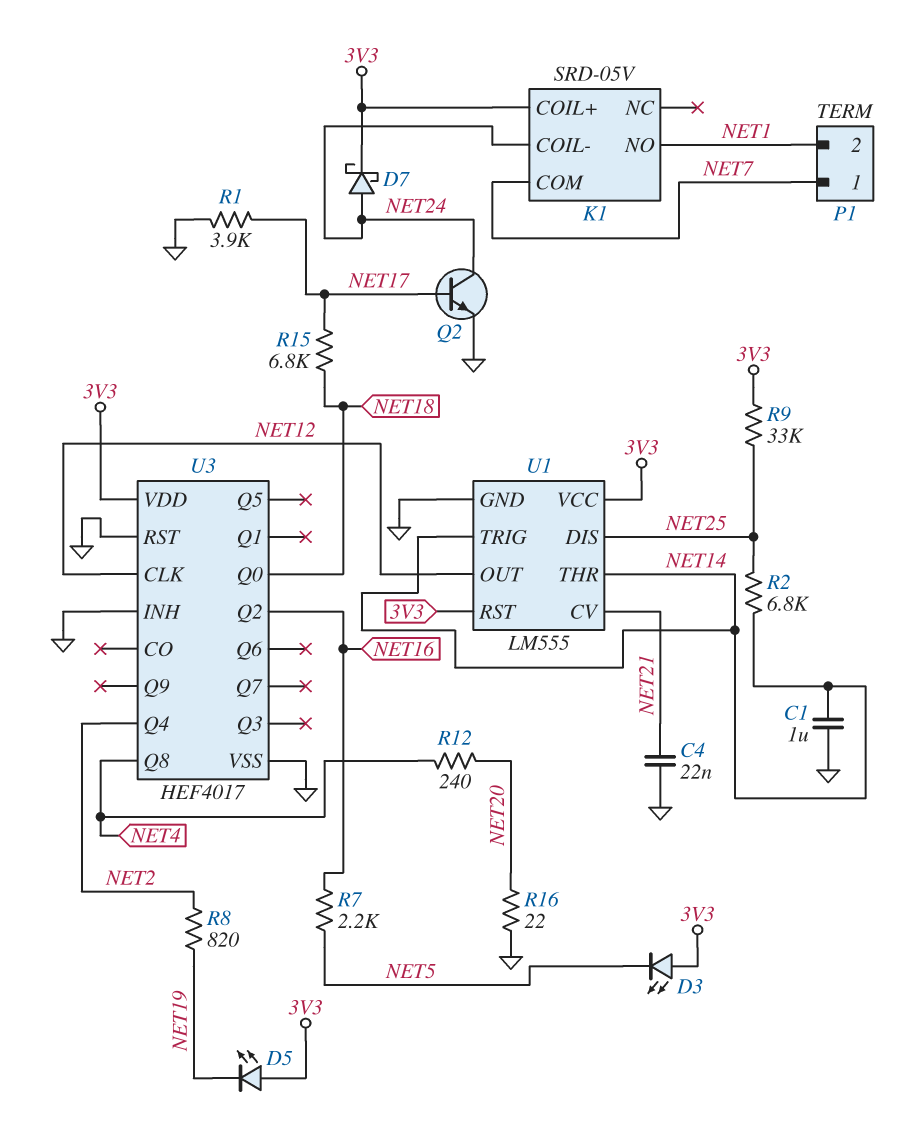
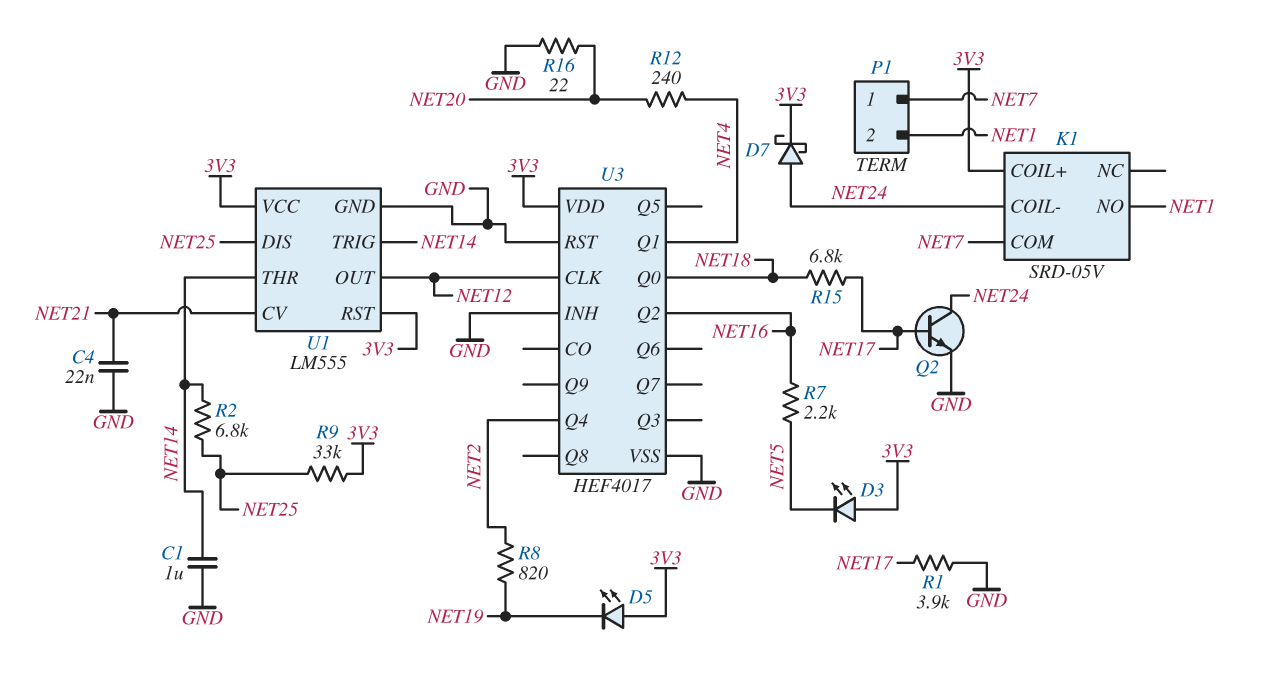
U3 pin Q1: none -> NET4
U3 pin Q8: NET4 -> none

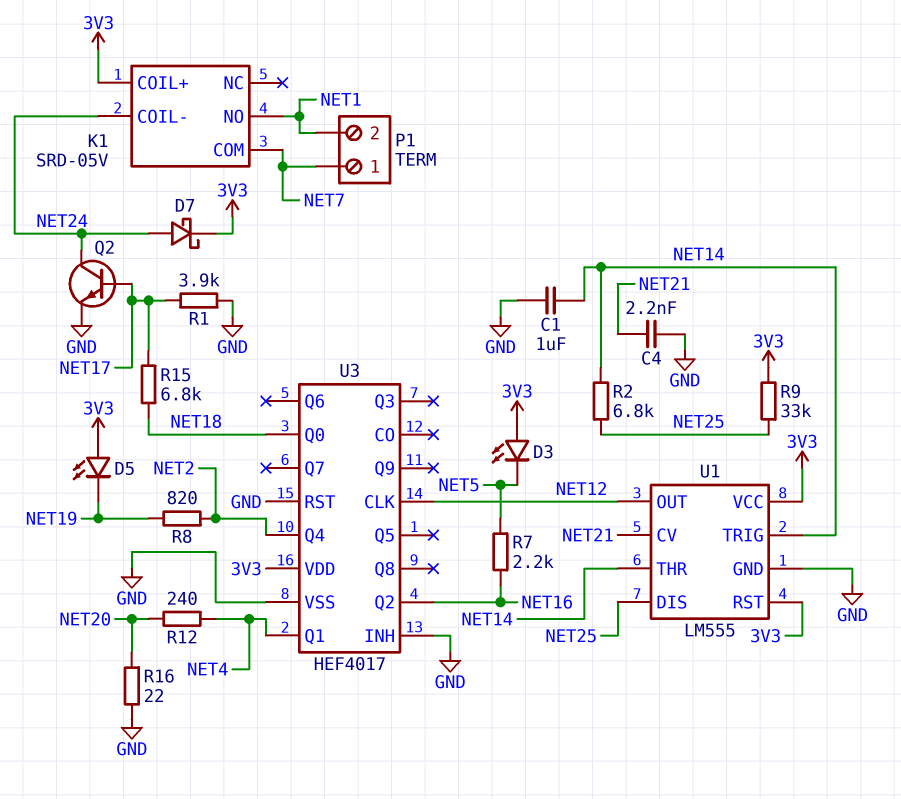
C4: 22nF (GND, NET21) -> 2.2nF (GND, NET21)

